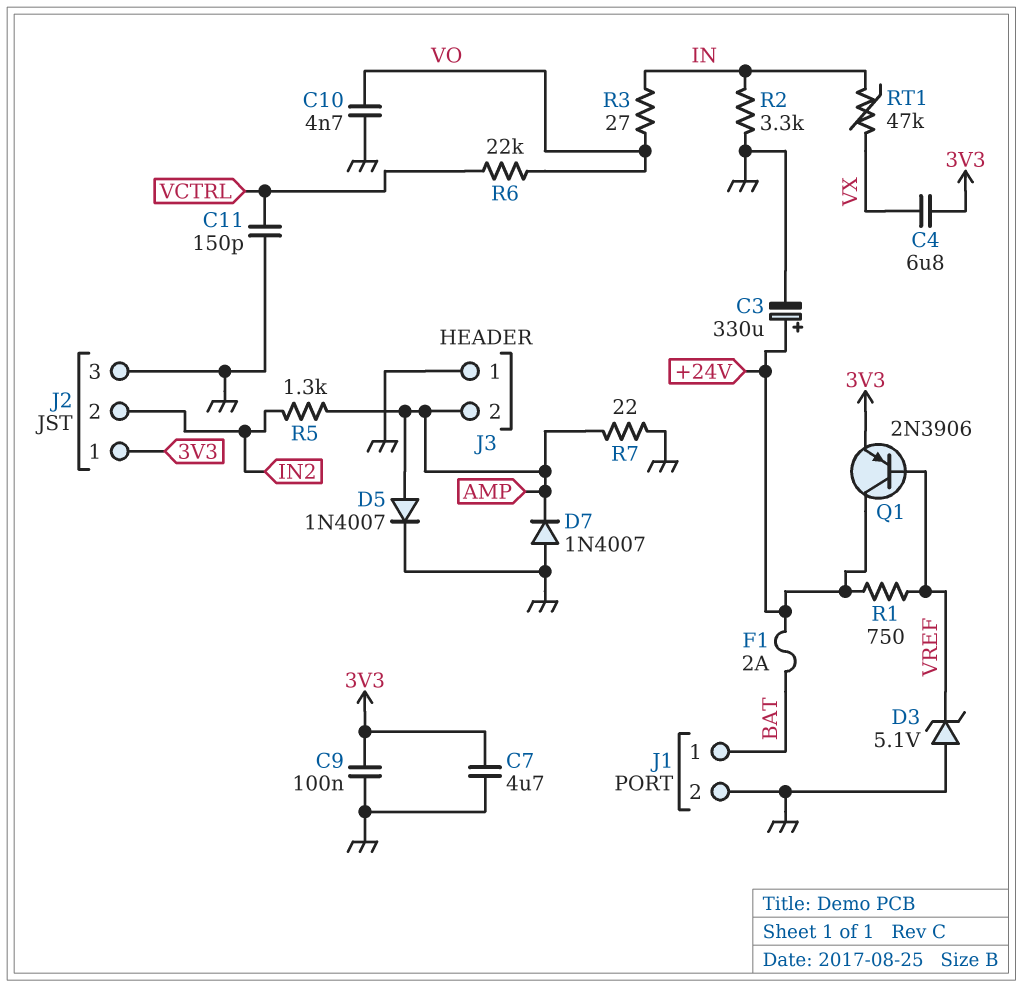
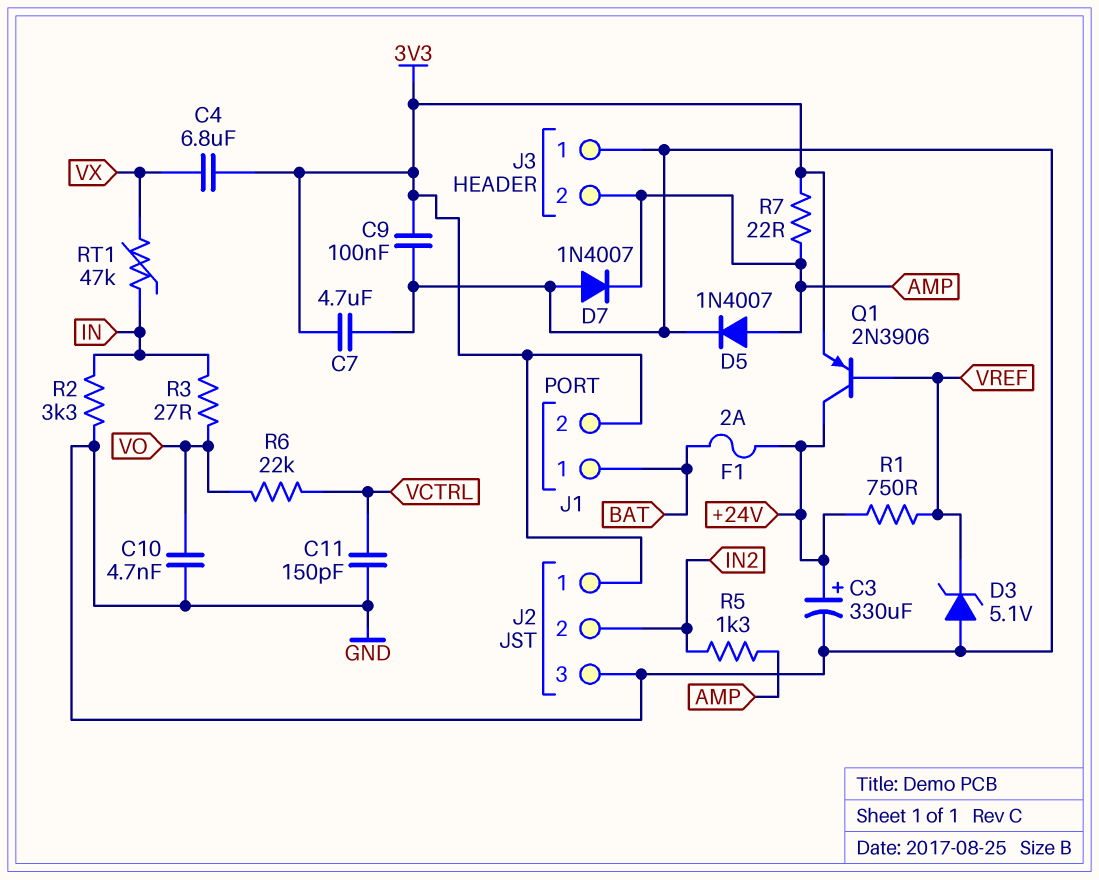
J1 pin 2: GND -> 3V3
R7: 22 (AMP, GND) -> 22 (3V3, AMP)

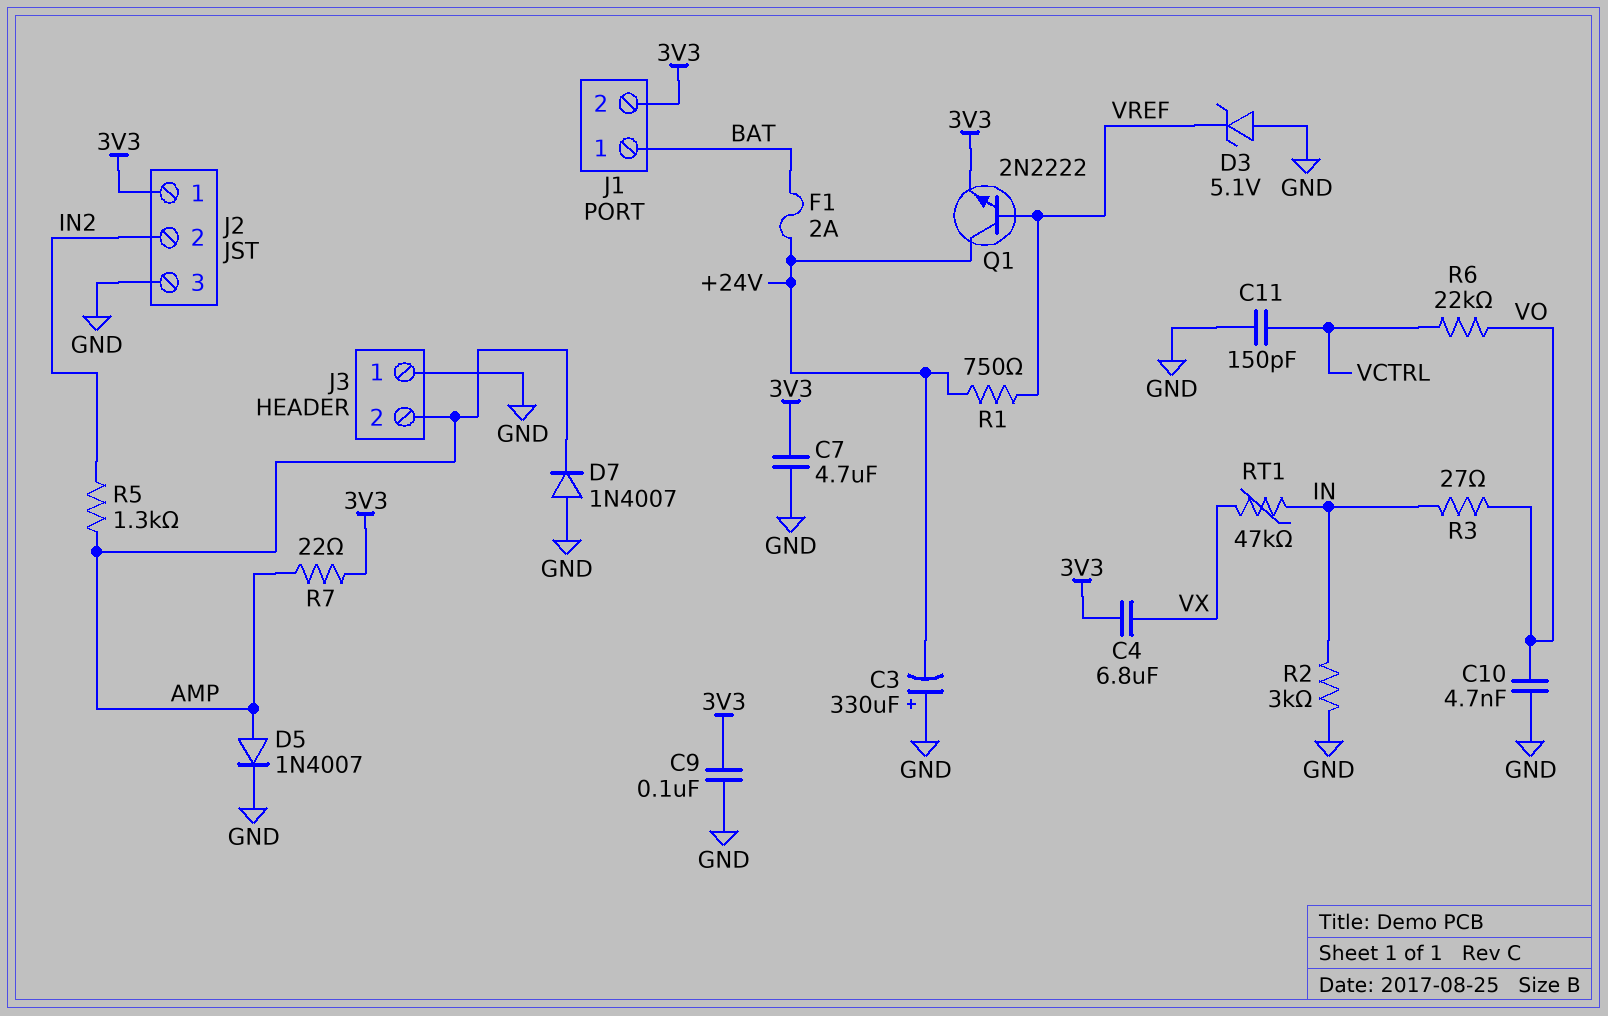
C3: 330uF (plus +24V, minus GND) -> 330uF (plus GND, minus +24V)
Q1: PNP 2N3906 (B VREF, C +24V, E 3V3) -> NPN 2N2222 (B VREF, C +24V, E 3V3)
R2: 3.3k (GND, IN) -> 3k (GND, IN)

